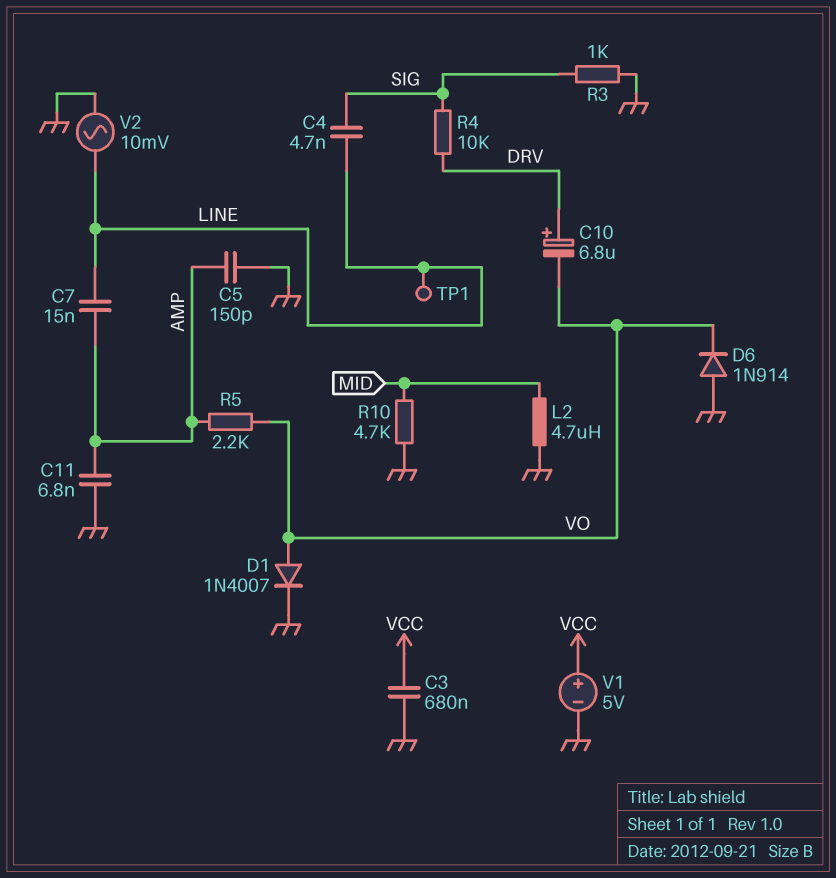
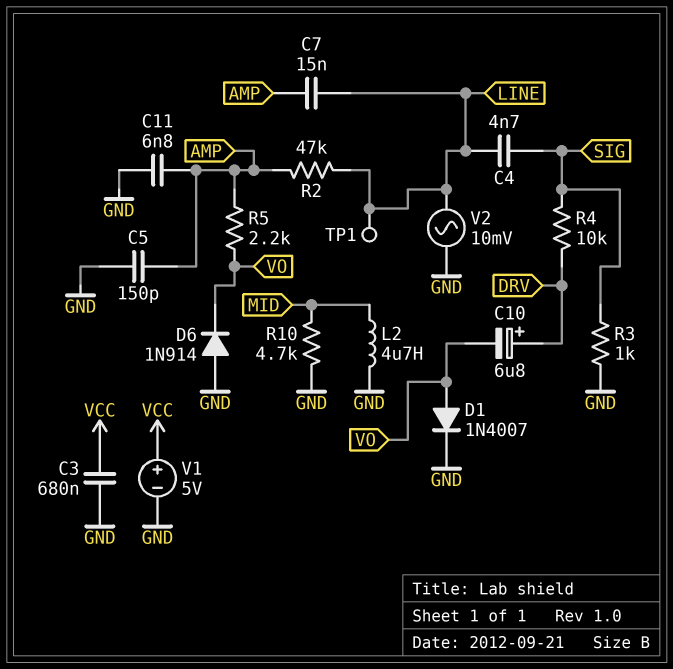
R2: none -> 47k (AMP, LINE)

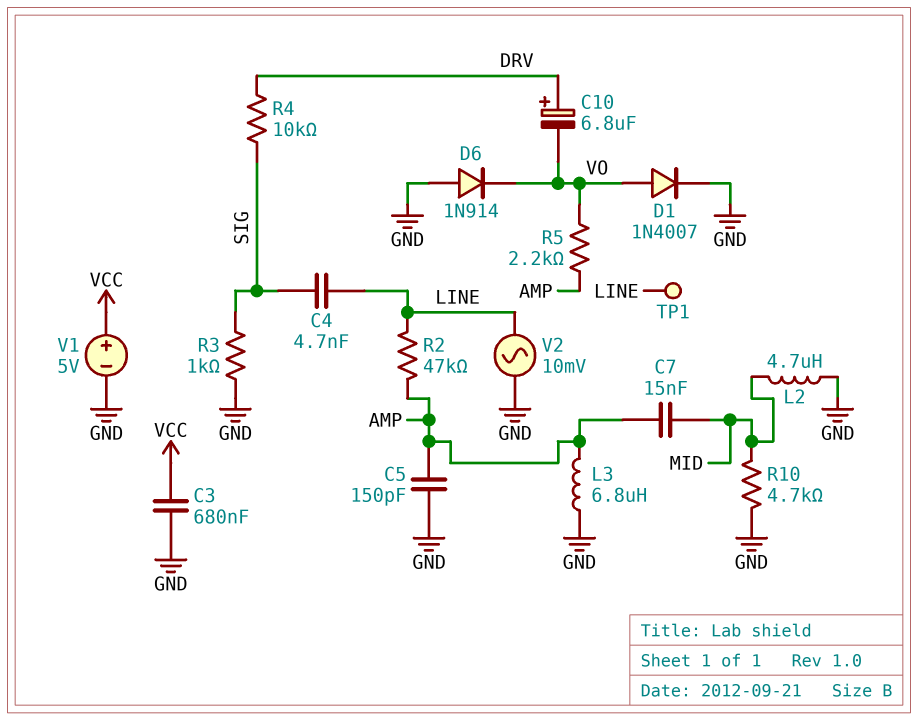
C7: 15nF (AMP, LINE) -> 15nF (AMP, MID)
C11: 6.8nF (AMP, GND) -> none
L3: none -> 6.8uH (AMP, GND)

